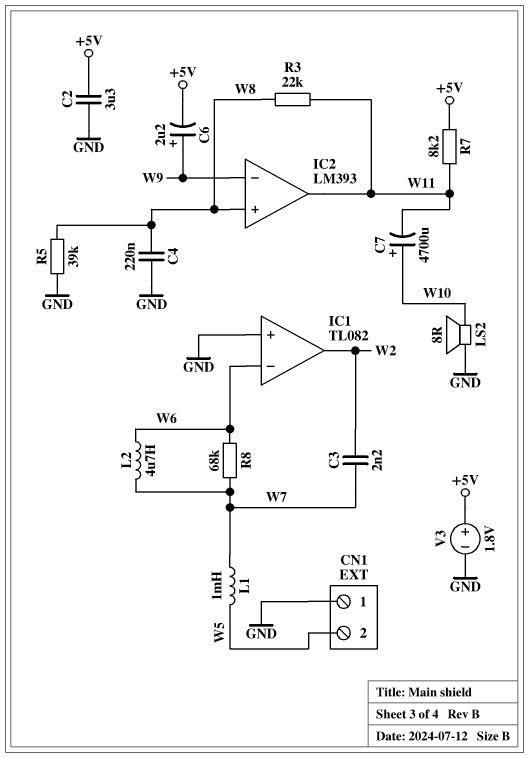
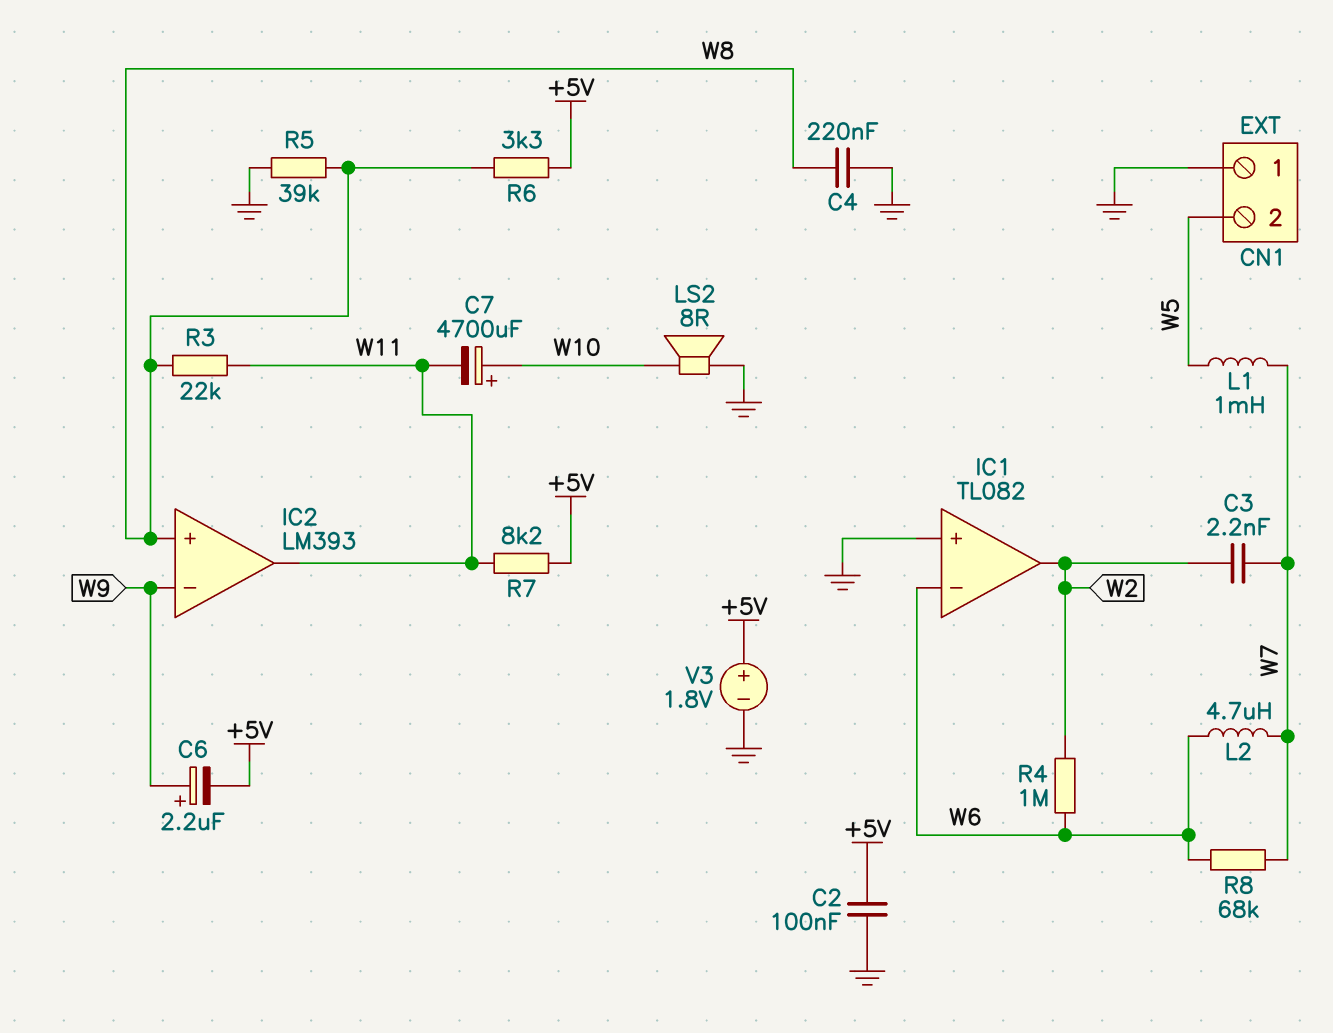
C2: 3.3uF (+5V, GND) -> 100nF (+5V, GND)
R4: none -> 1M (W2, W6)
R6: none -> 3.3k (+5V, W8)

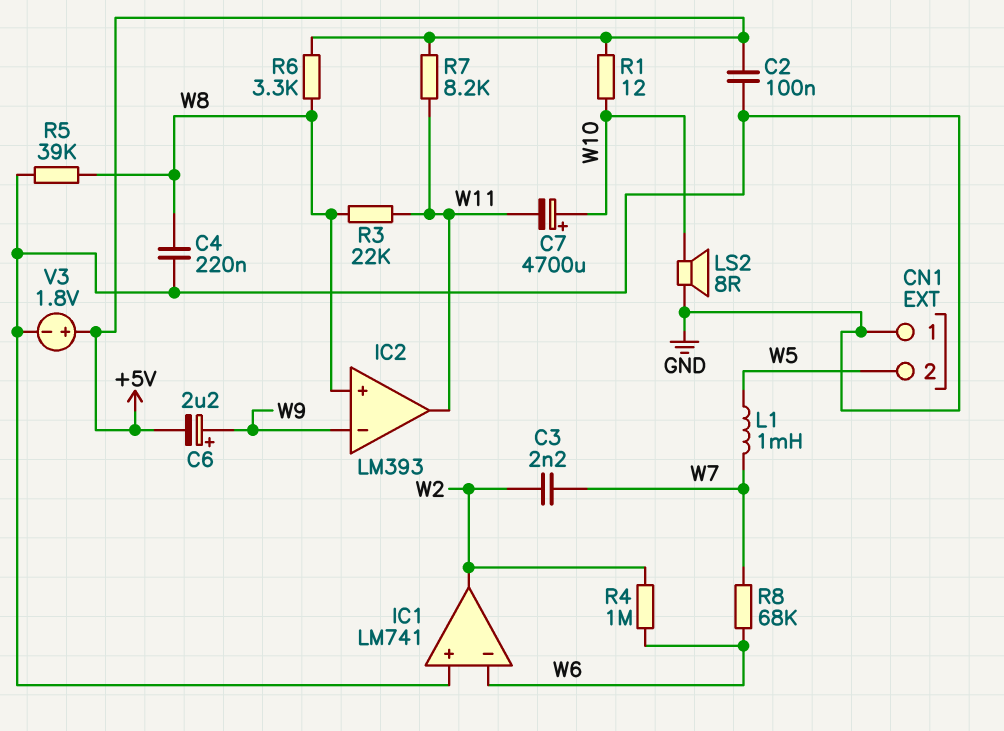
IC1: TL082 -> LM741
L2: 4.7uH (W6, W7) -> none
R1: none -> 12 (+5V, W10)

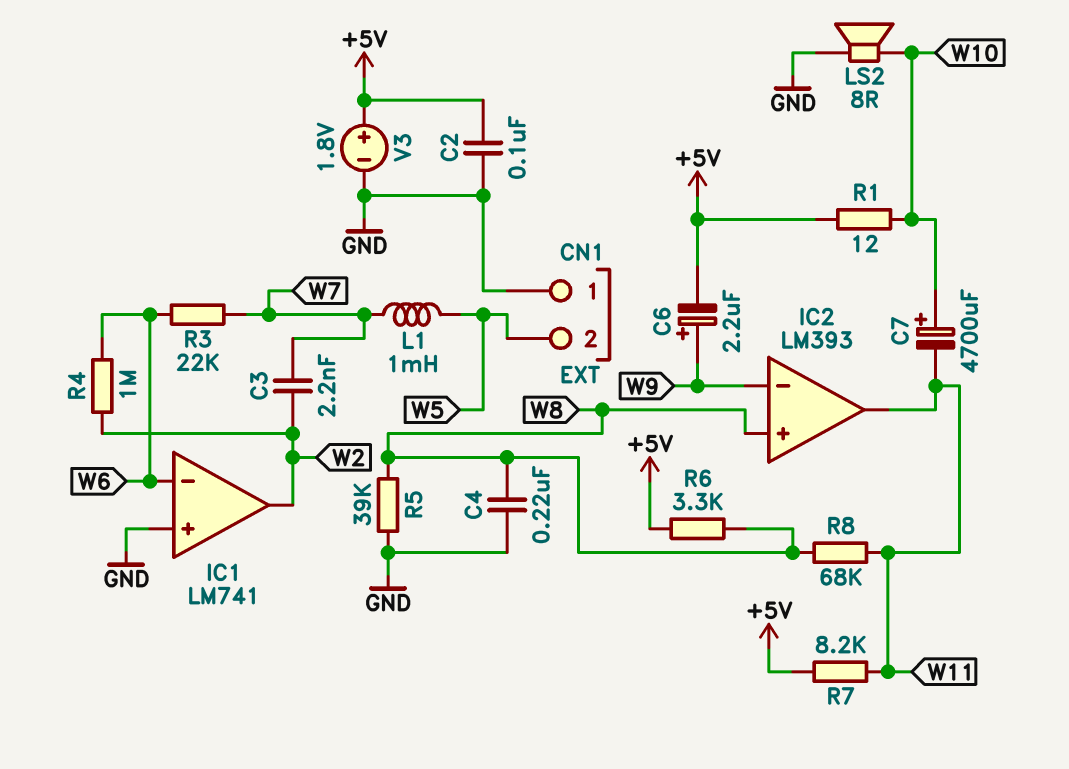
R3: 22k (W8, W11) -> 22k (W6, W7)
R8: 68k (W6, W7) -> 68k (W8, W11)

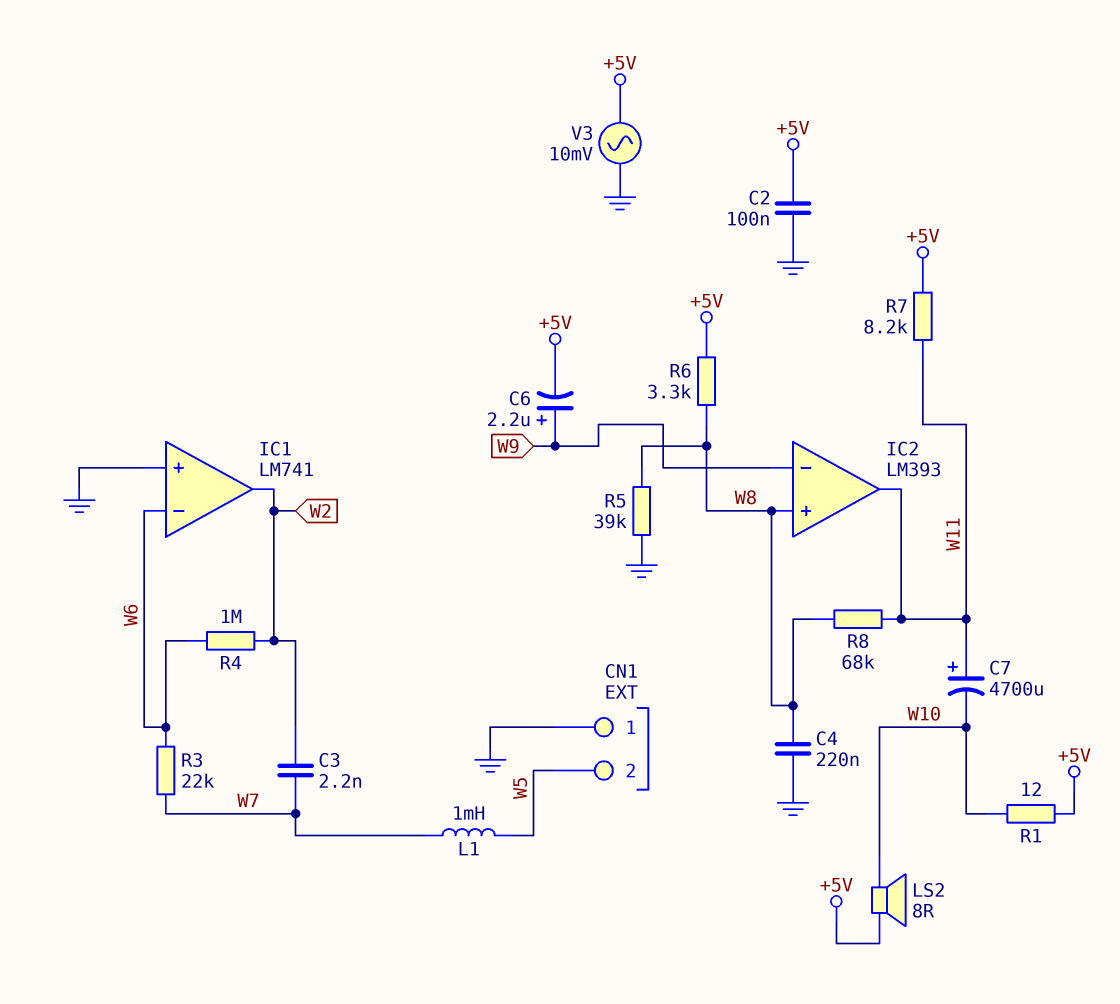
C7: 4700uF (plus W10, minus W11) -> 4700uF (plus W11, minus W10)
LS2: speaker 8R (GND, W10) -> speaker 8R (+5V, W10)
V3: 1.8V (plus +5V, minus GND) -> AC 10mV (+5V, GND)

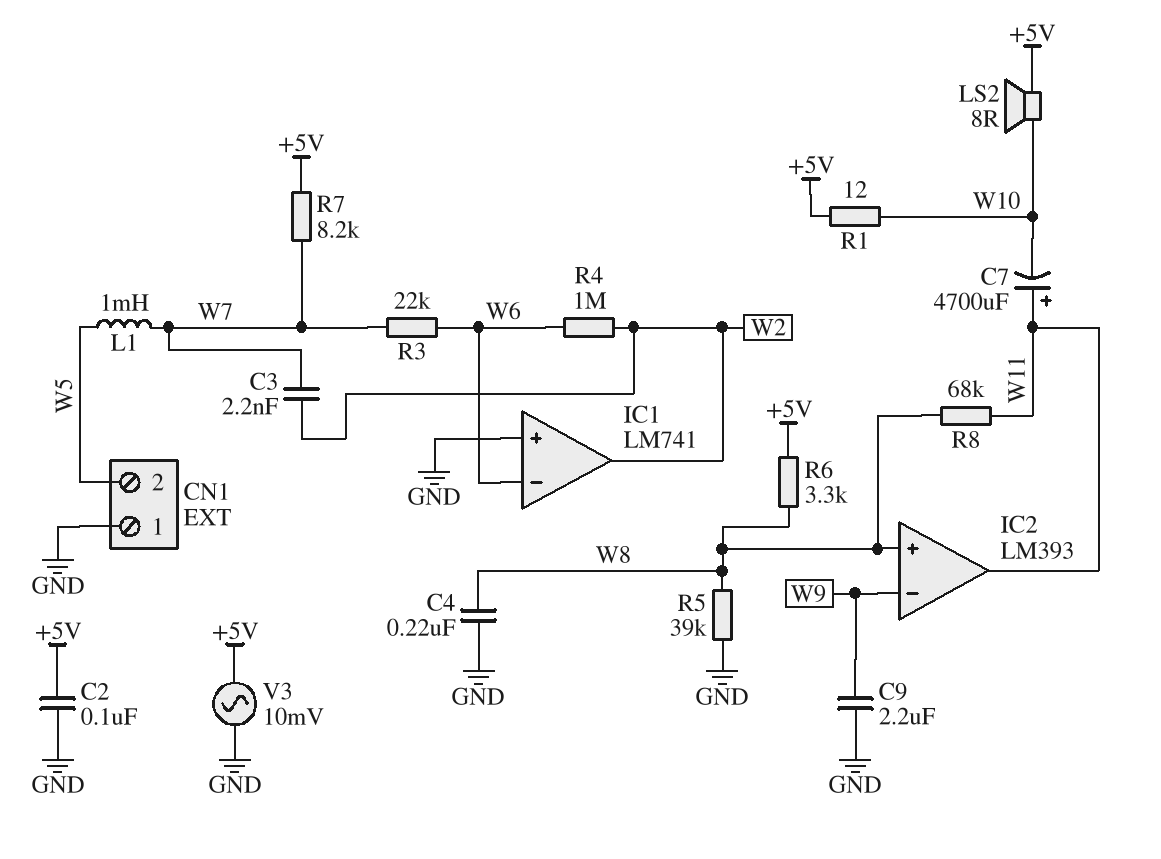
C6: 2.2uF (plus W9, minus +5V) -> none
C9: none -> 2.2uF (GND, W9)
R7: 8.2k (+5V, W11) -> 8.2k (+5V, W7)

